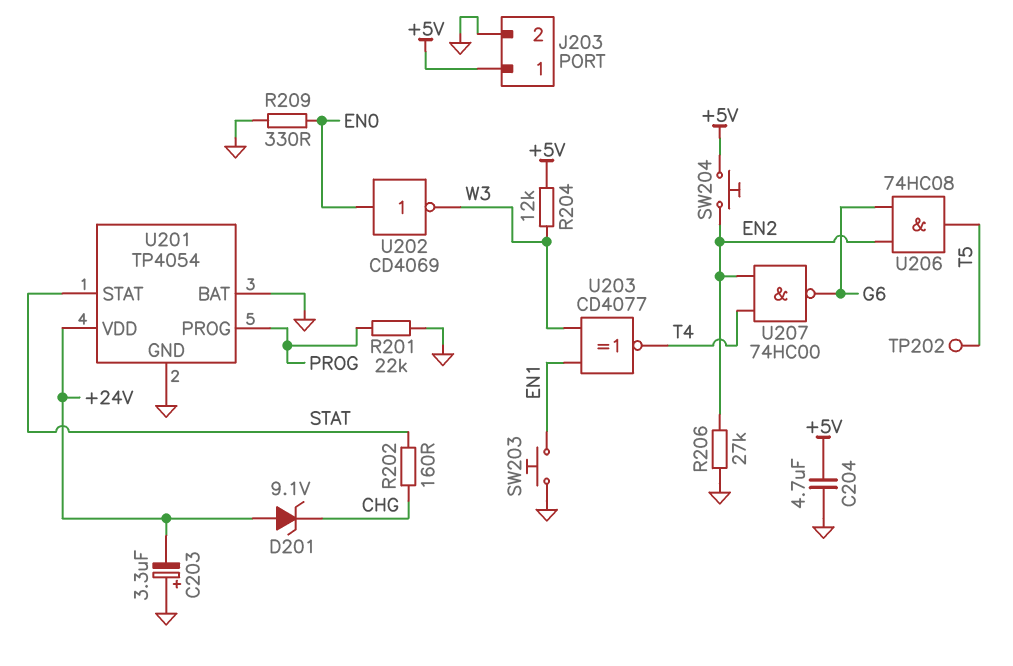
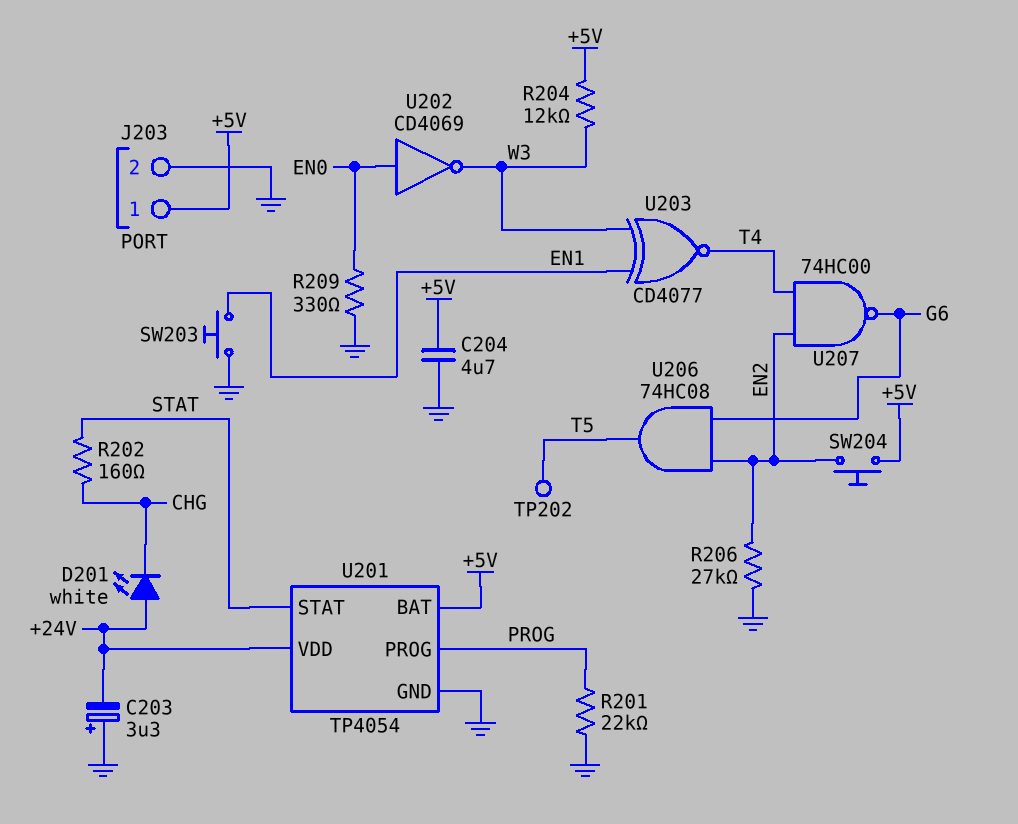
D201: zener 9.1V (A +24V, K CHG) -> LED white (A +24V, K CHG)
U201 pin BAT: GND -> +5V

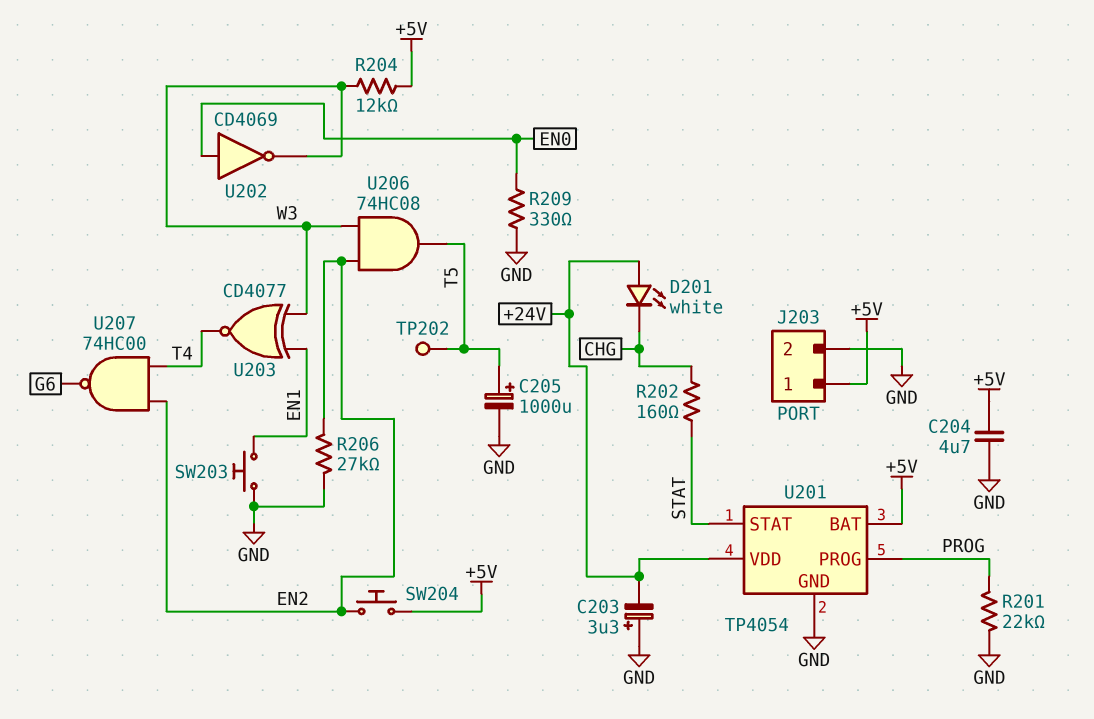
C205: none -> 1000uF (plus T5, minus GND)
U206: AND 74HC08 (in EN2, in G6, out T5) -> AND 74HC08 (in EN2, in W3, out T5)

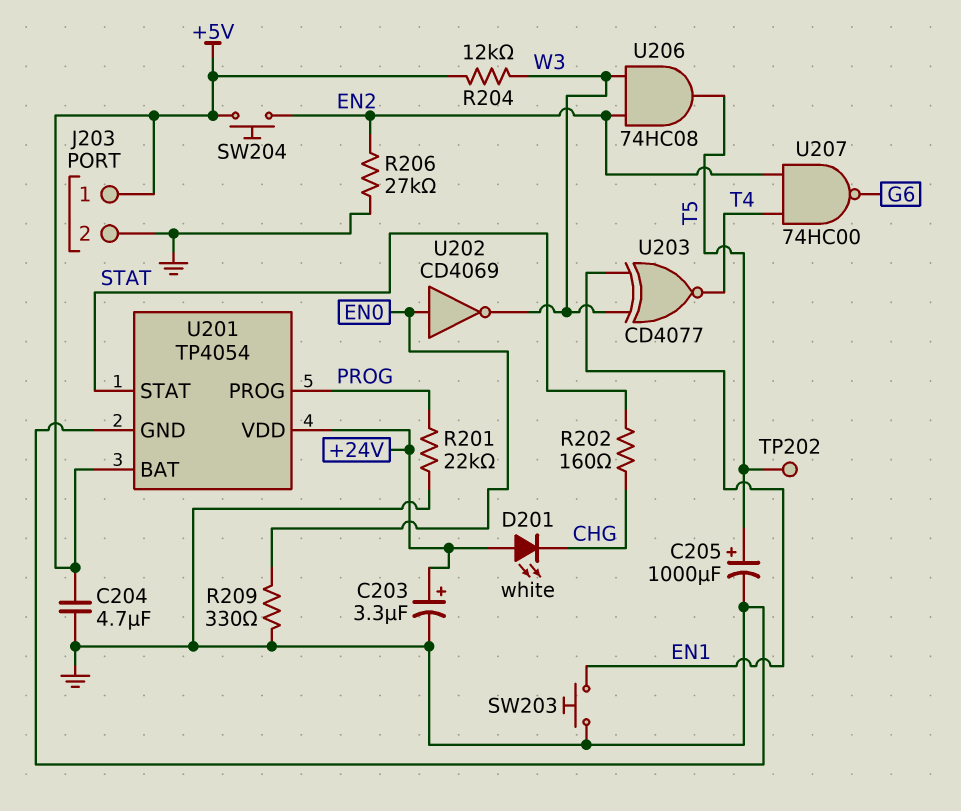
C203: 3.3uF (plus GND, minus +24V) -> 3.3uF (plus +24V, minus GND)

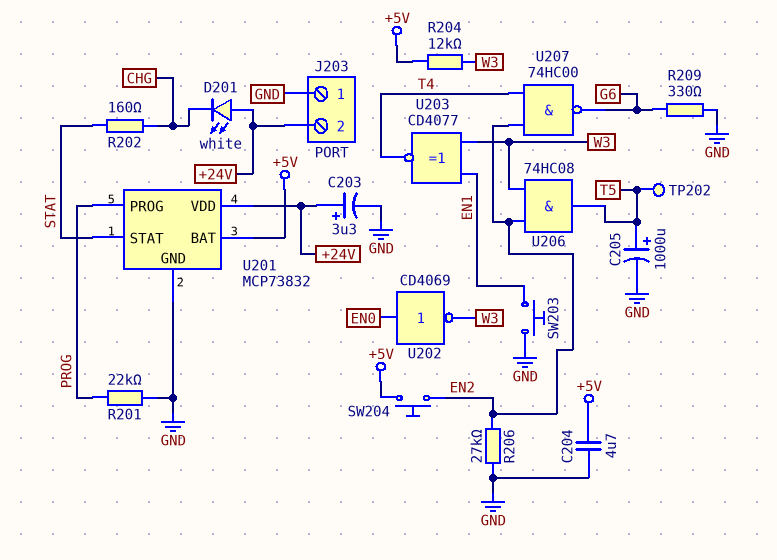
J203 pin 1: +5V -> GND
J203 pin 2: GND -> +24V
R209: 330 (EN0, GND) -> 330 (G6, GND)
U201: TP4054 -> MCP73832

